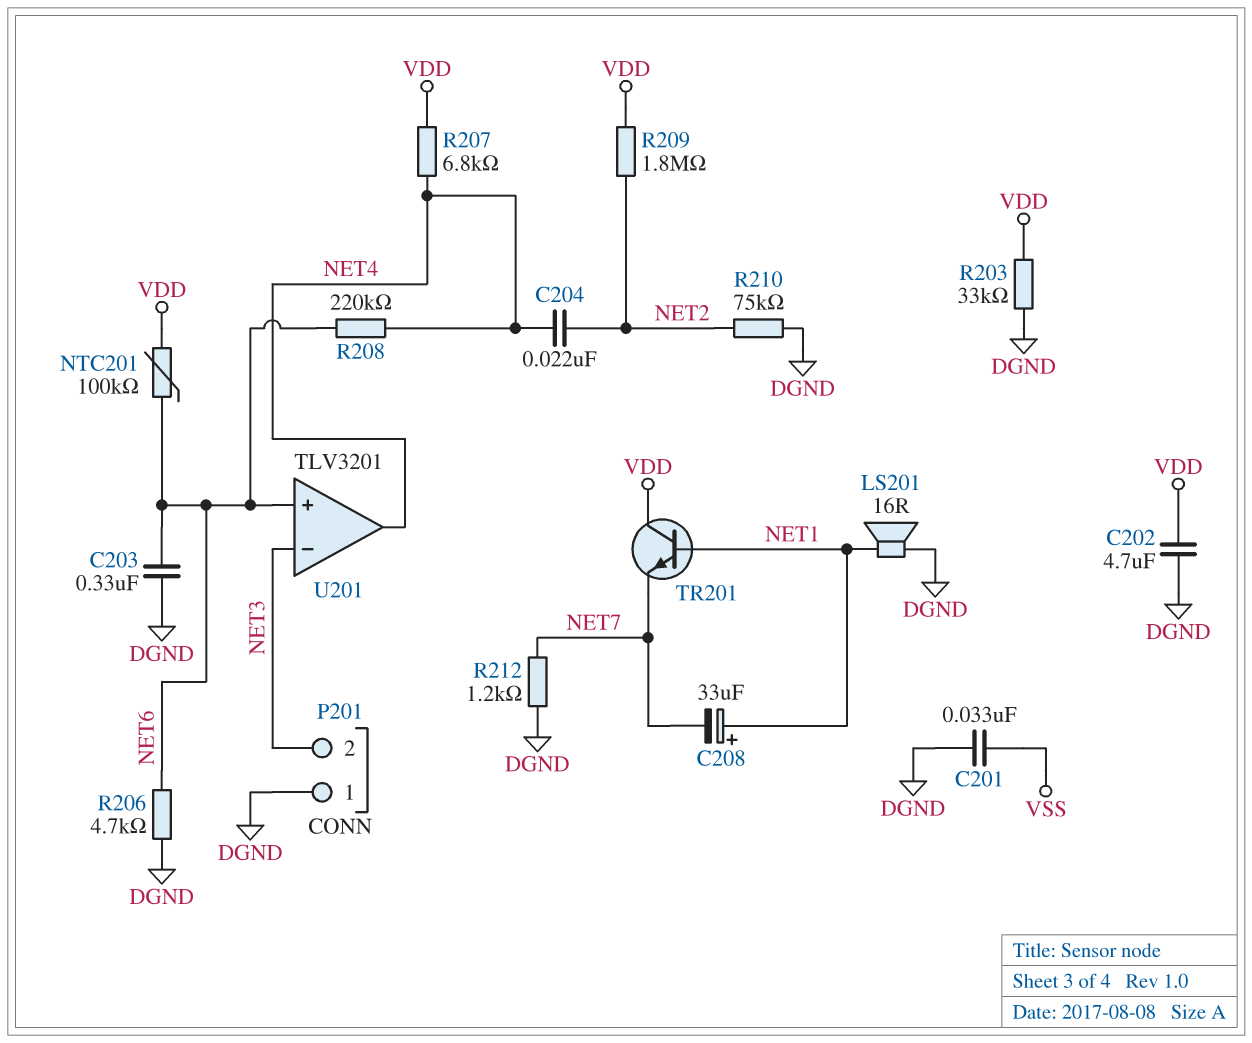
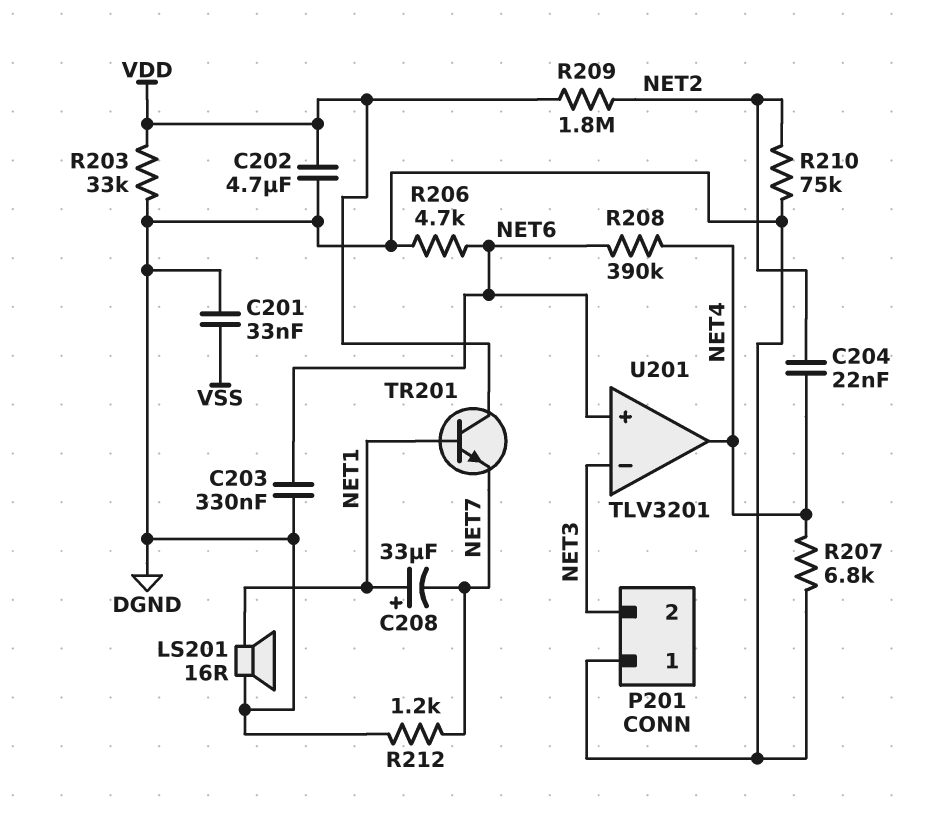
NTC201: 100k (NET6, VDD) -> none
R207: 6.8k (NET4, VDD) -> 6.8k (DGND, NET4)
R208: 220k (NET4, NET6) -> 390k (NET4, NET6)

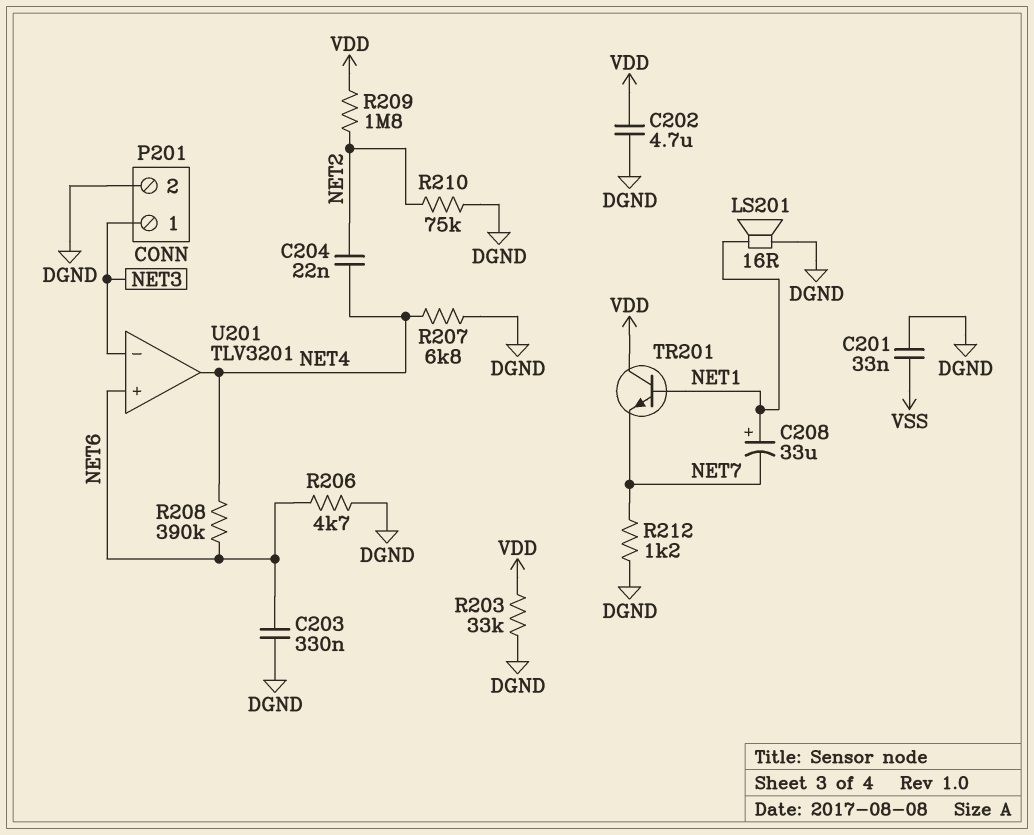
P201 pin 1: DGND -> NET3
P201 pin 2: NET3 -> DGND

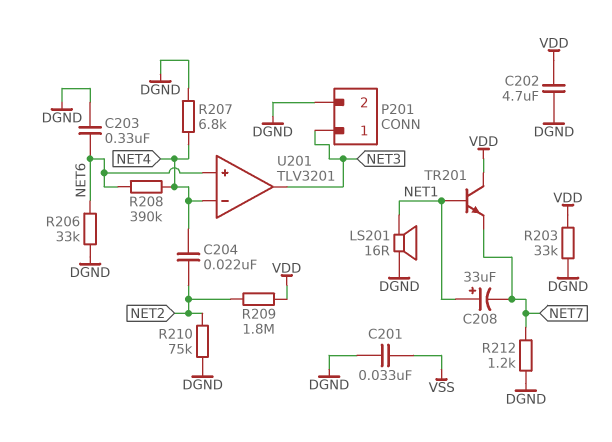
R206: 4.7k (DGND, NET6) -> 33k (DGND, NET6)
U201 pin in-: NET3 -> NET4
U201 pin out: NET4 -> NET3

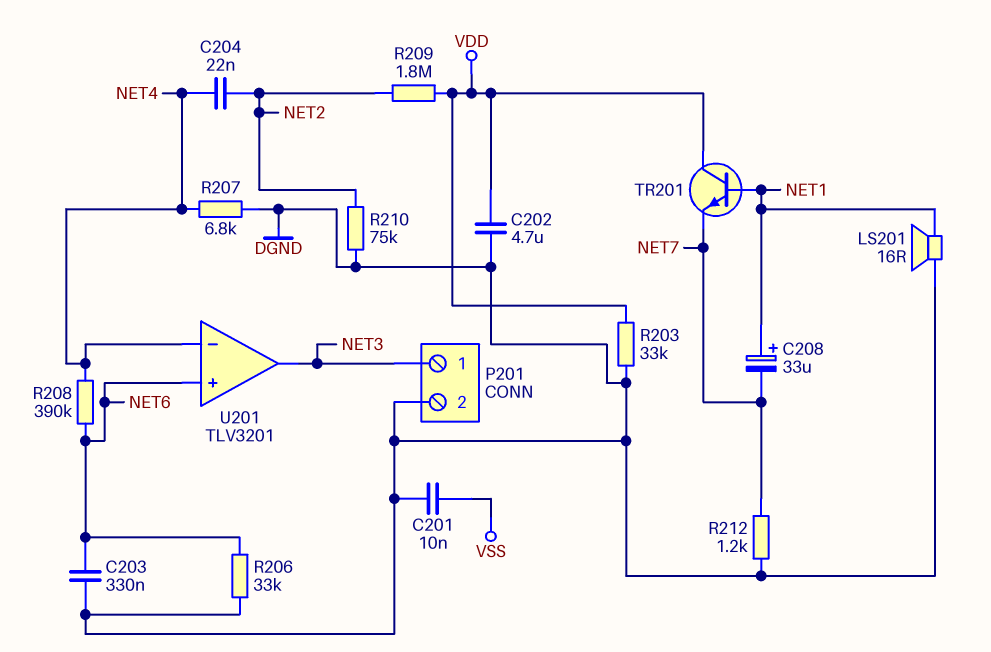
C201: 33nF (DGND, VSS) -> 10nF (DGND, VSS)

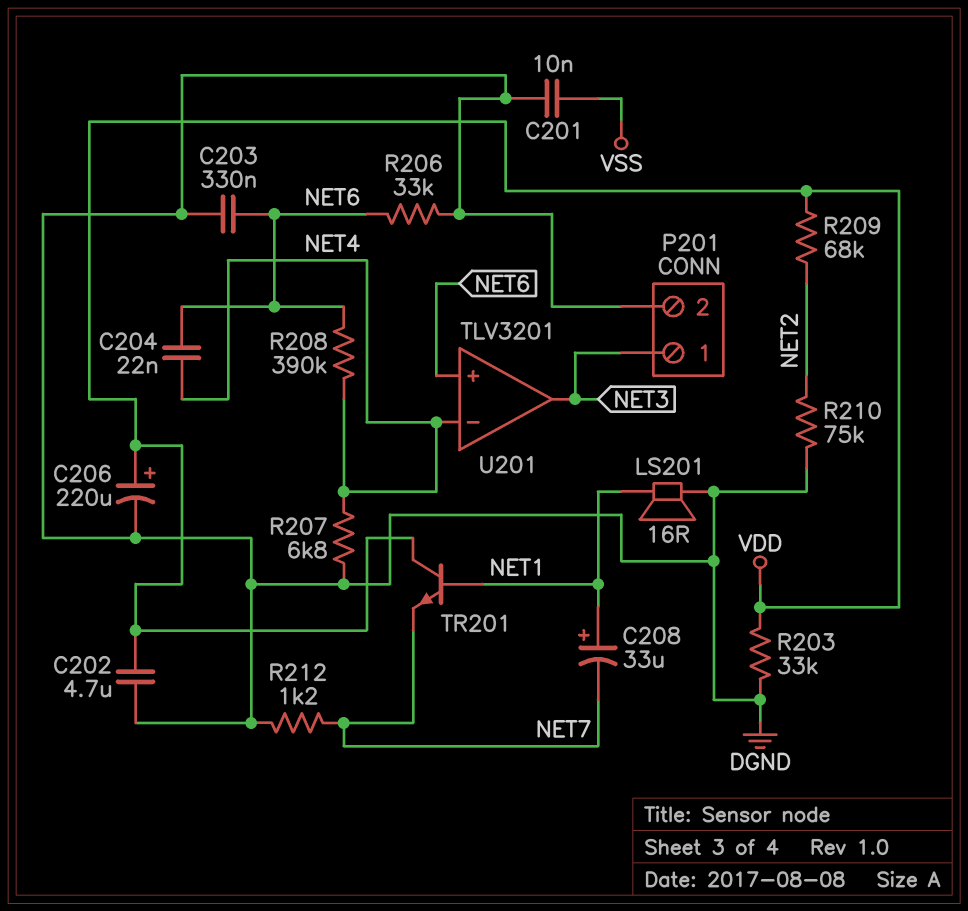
C204: 22nF (NET2, NET4) -> 22nF (NET4, NET6)
C206: none -> 220uF (plus VDD, minus DGND)
R209: 1.8M (NET2, VDD) -> 68k (NET2, VDD)

